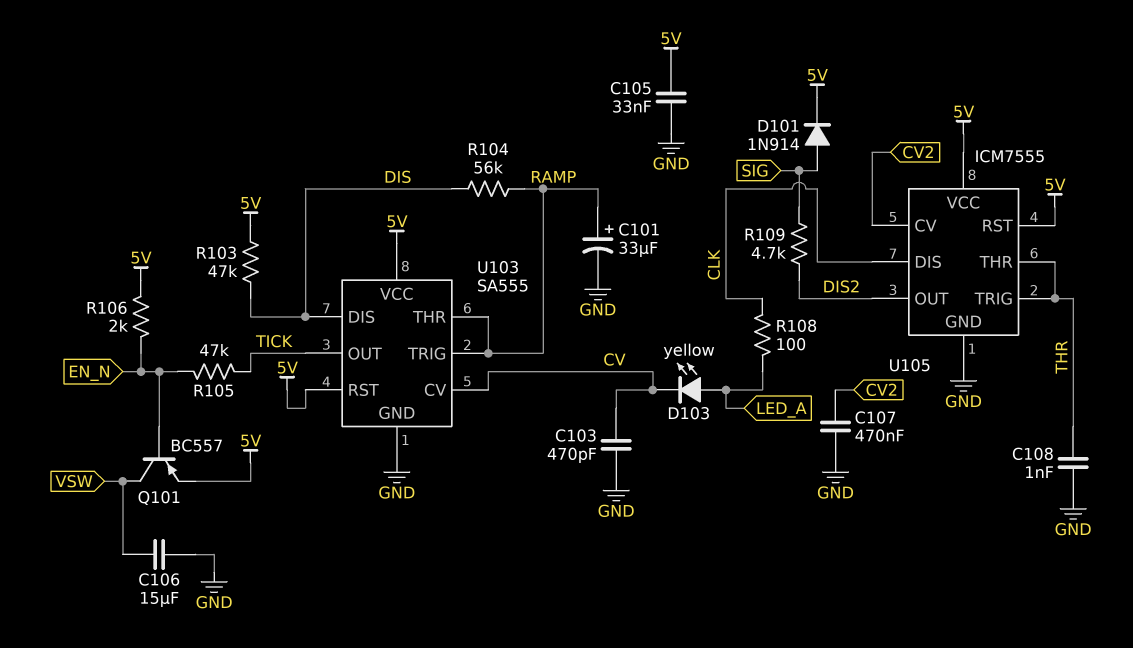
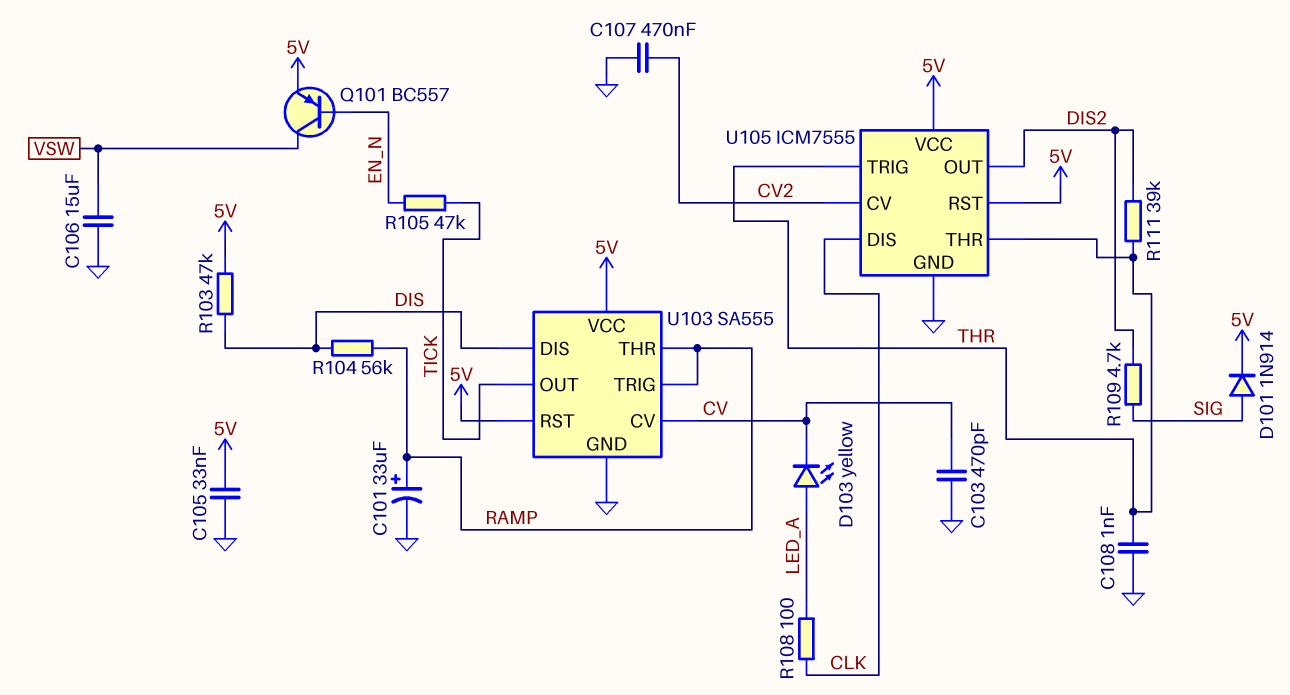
R106: 2k (5V, EN_N) -> none
R111: none -> 39k (DIS2, THR)

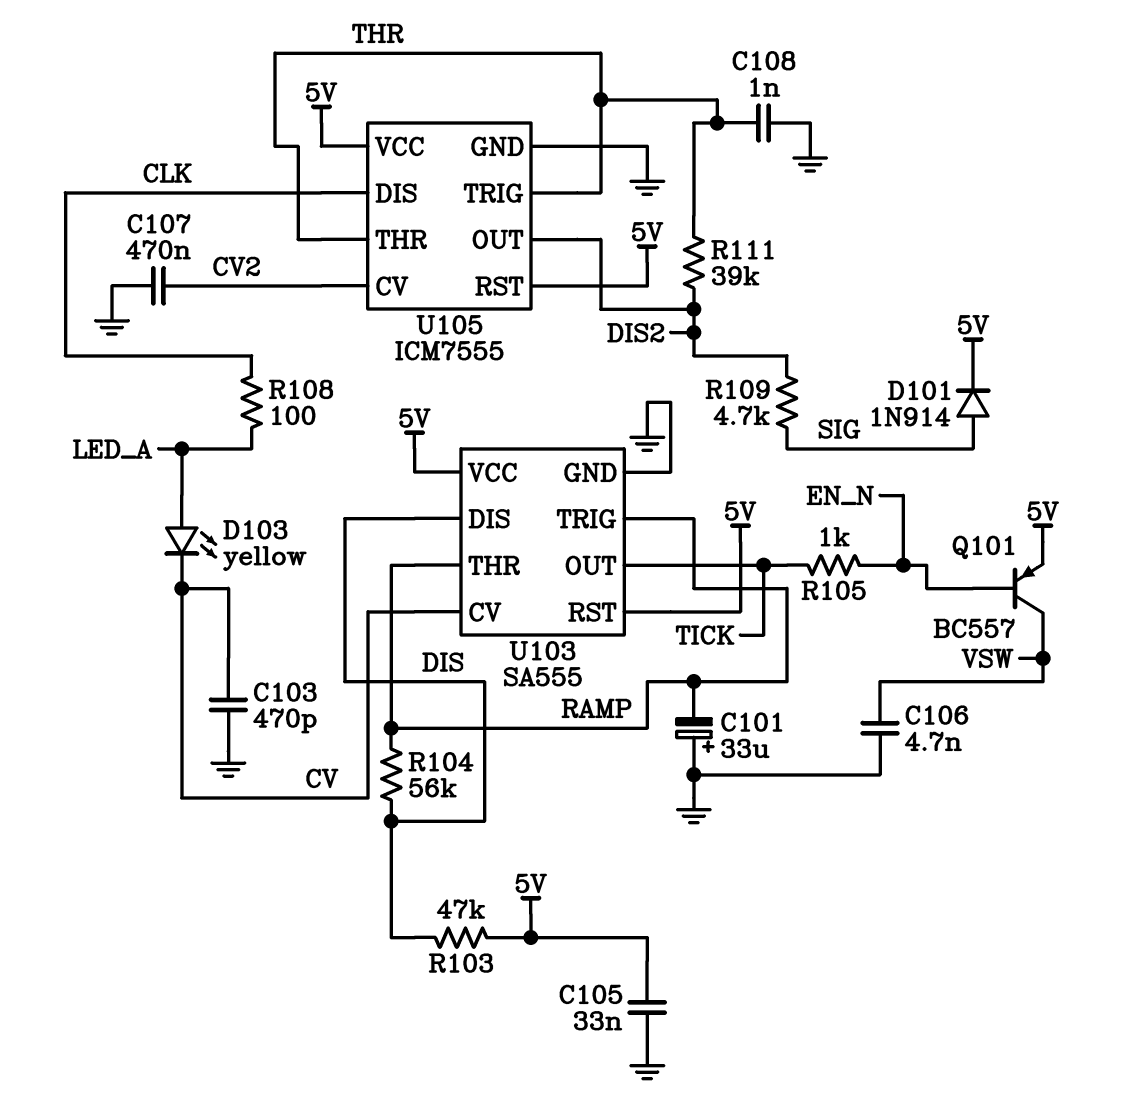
C101: 33uF (plus RAMP, minus GND) -> 33uF (plus GND, minus RAMP)
C106: 15uF (GND, VSW) -> 4.7nF (GND, VSW)
R105: 47k (EN_N, TICK) -> 1k (EN_N, TICK)

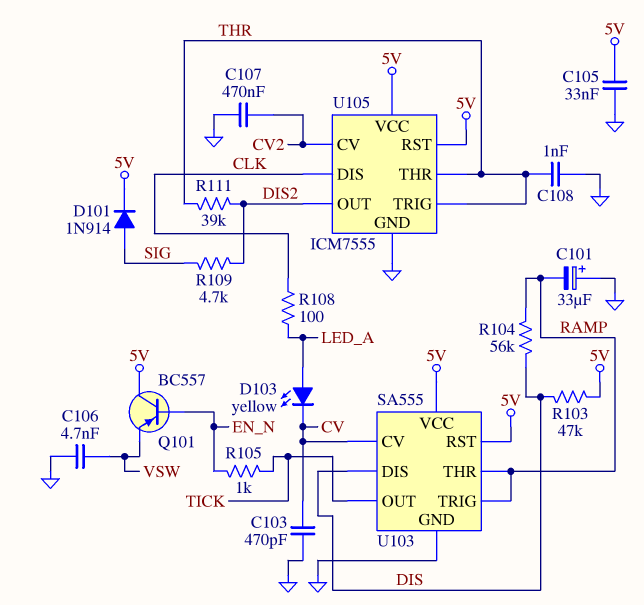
Q101: PNP BC557 (B EN_N, C VSW, E 5V) -> PNP BC557 (B EN_N, C 5V, E VSW)

